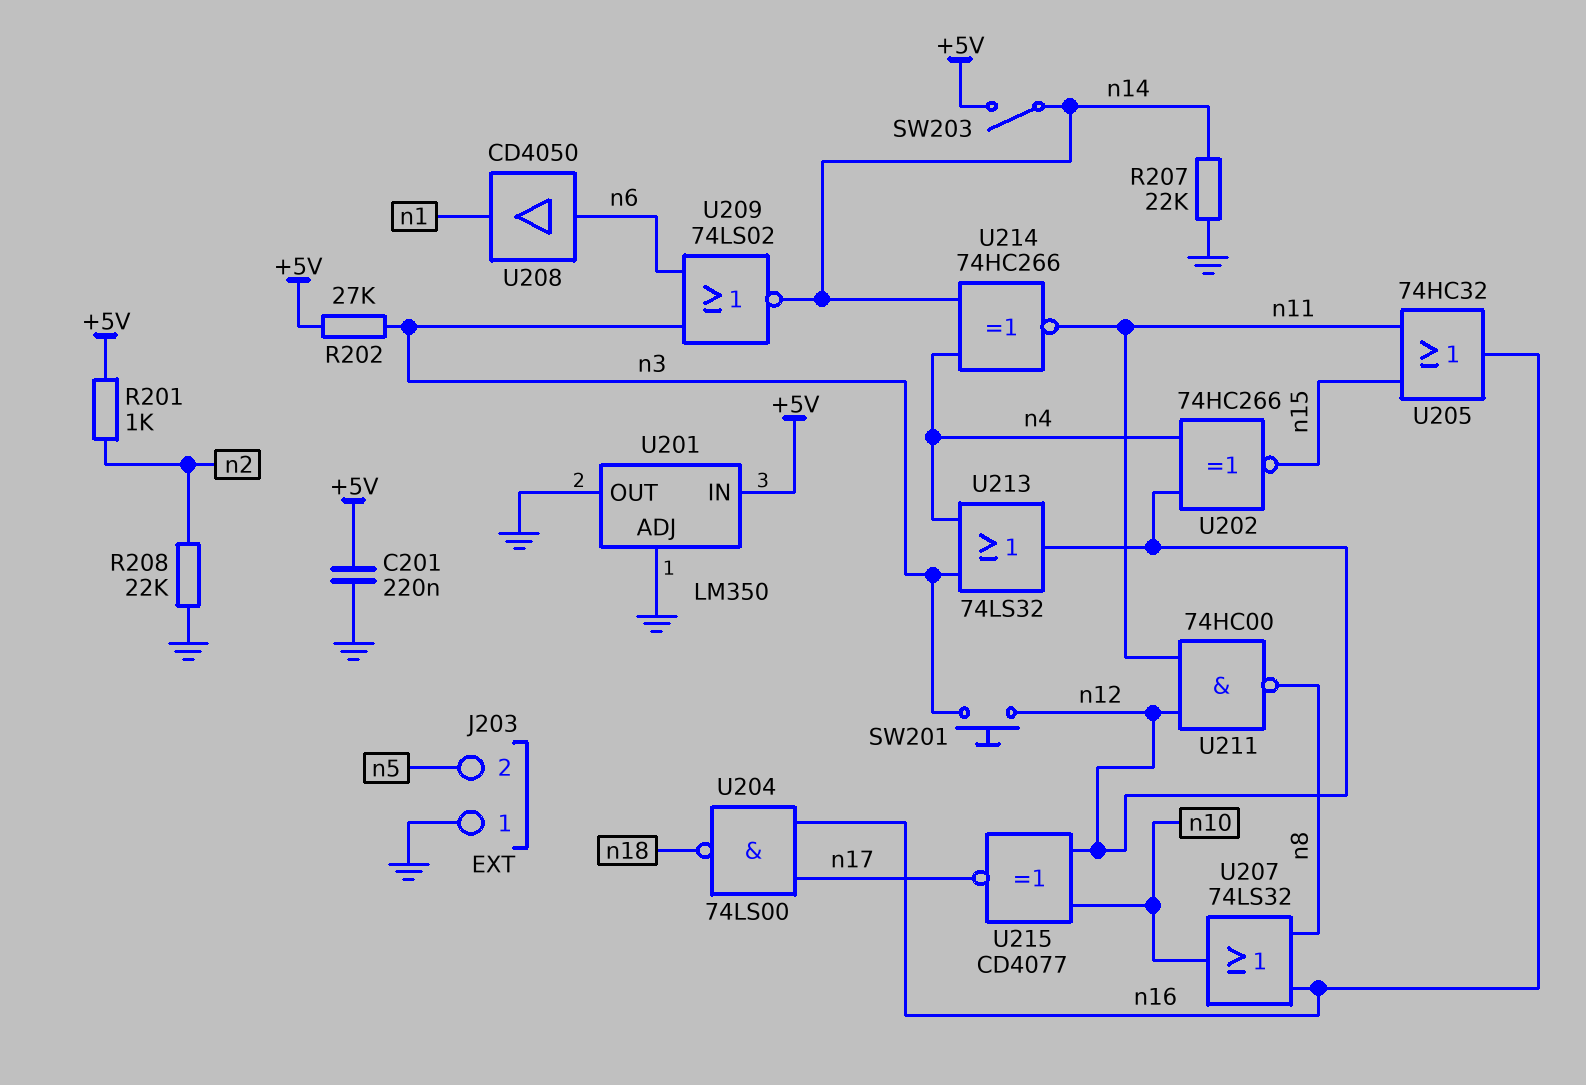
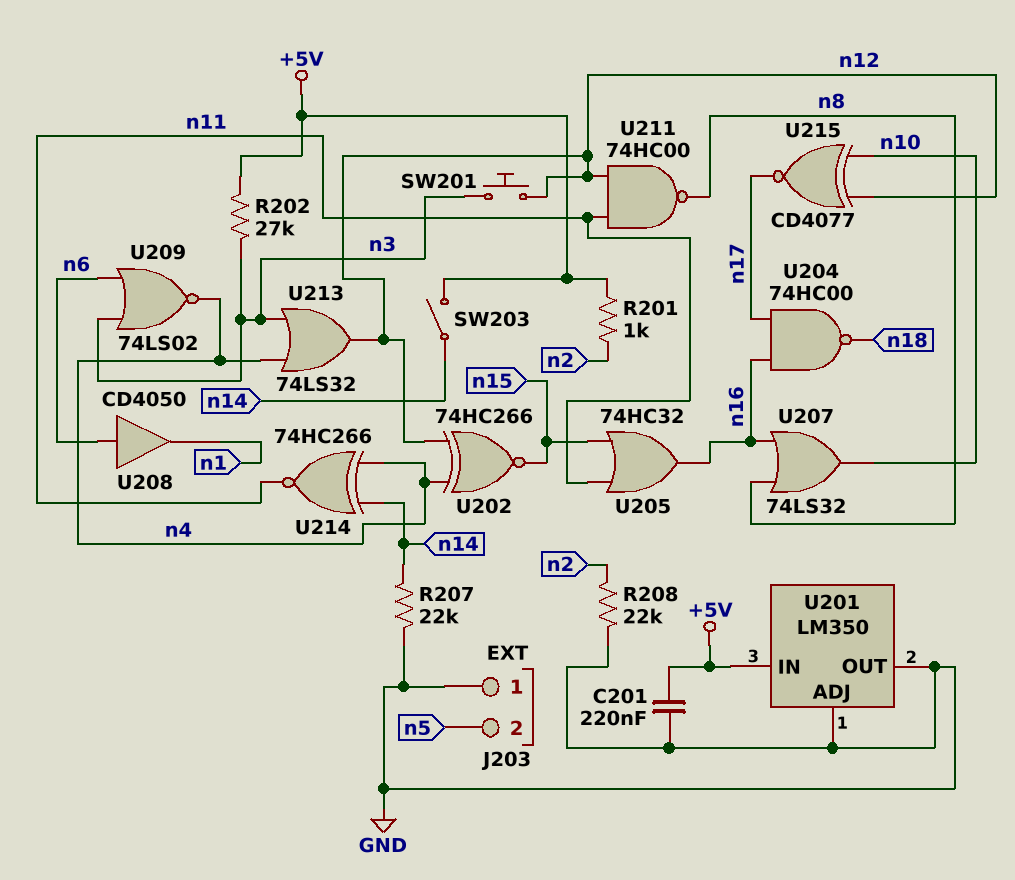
U204: NAND 74LS00 (in n16, in n17, out n18) -> NAND 74HC00 (in n16, in n17, out n18)
U209: NOR 74LS02 (in n3, in n6, out n14) -> NOR 74LS02 (in n3, in n6, out n4)

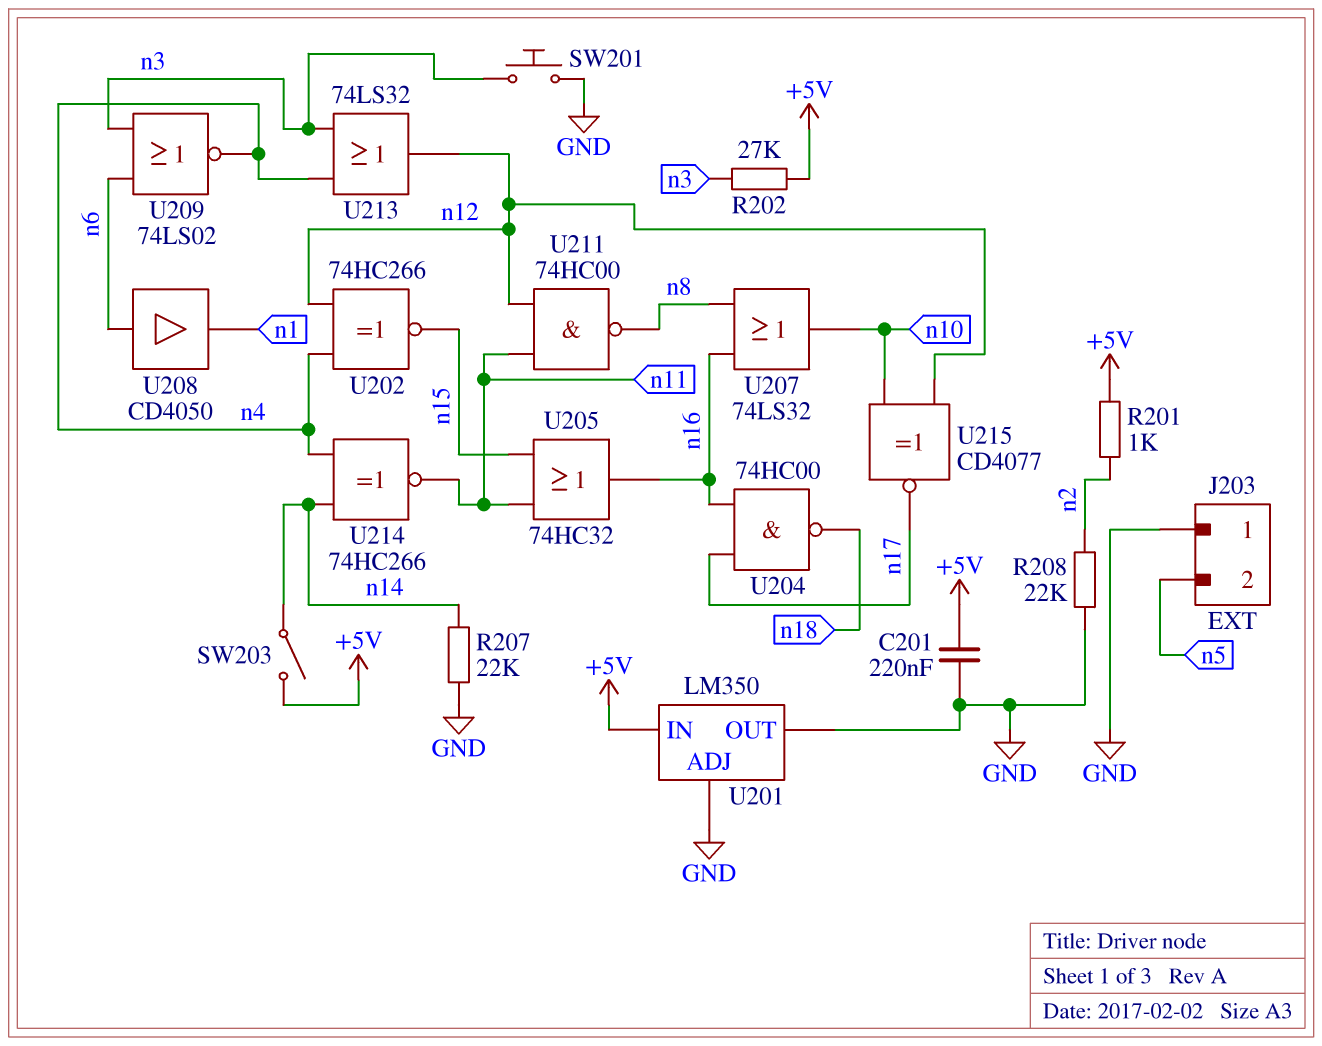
SW201: button (n3, n12) -> button (GND, n3)

